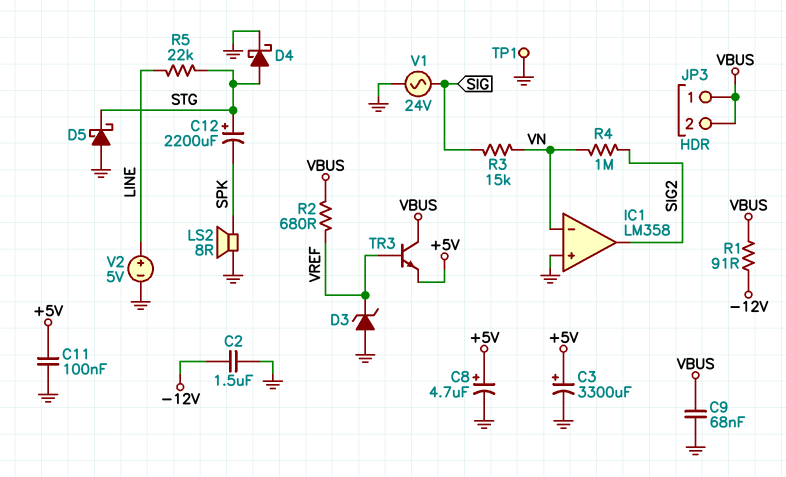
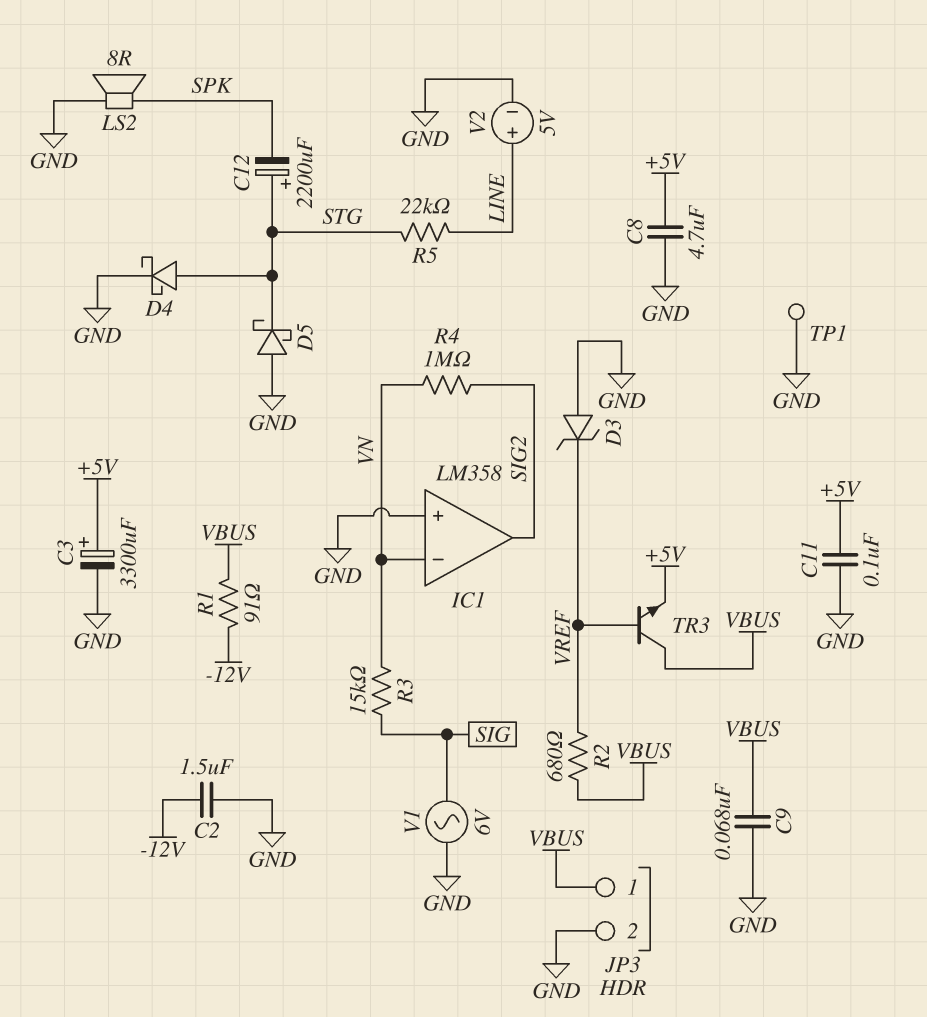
C8: 4.7uF (plus +5V, minus GND) -> 4.7uF (+5V, GND)
JP3 pin 2: VBUS -> GND
V1: AC 24V (GND, SIG) -> AC 6V (GND, SIG)

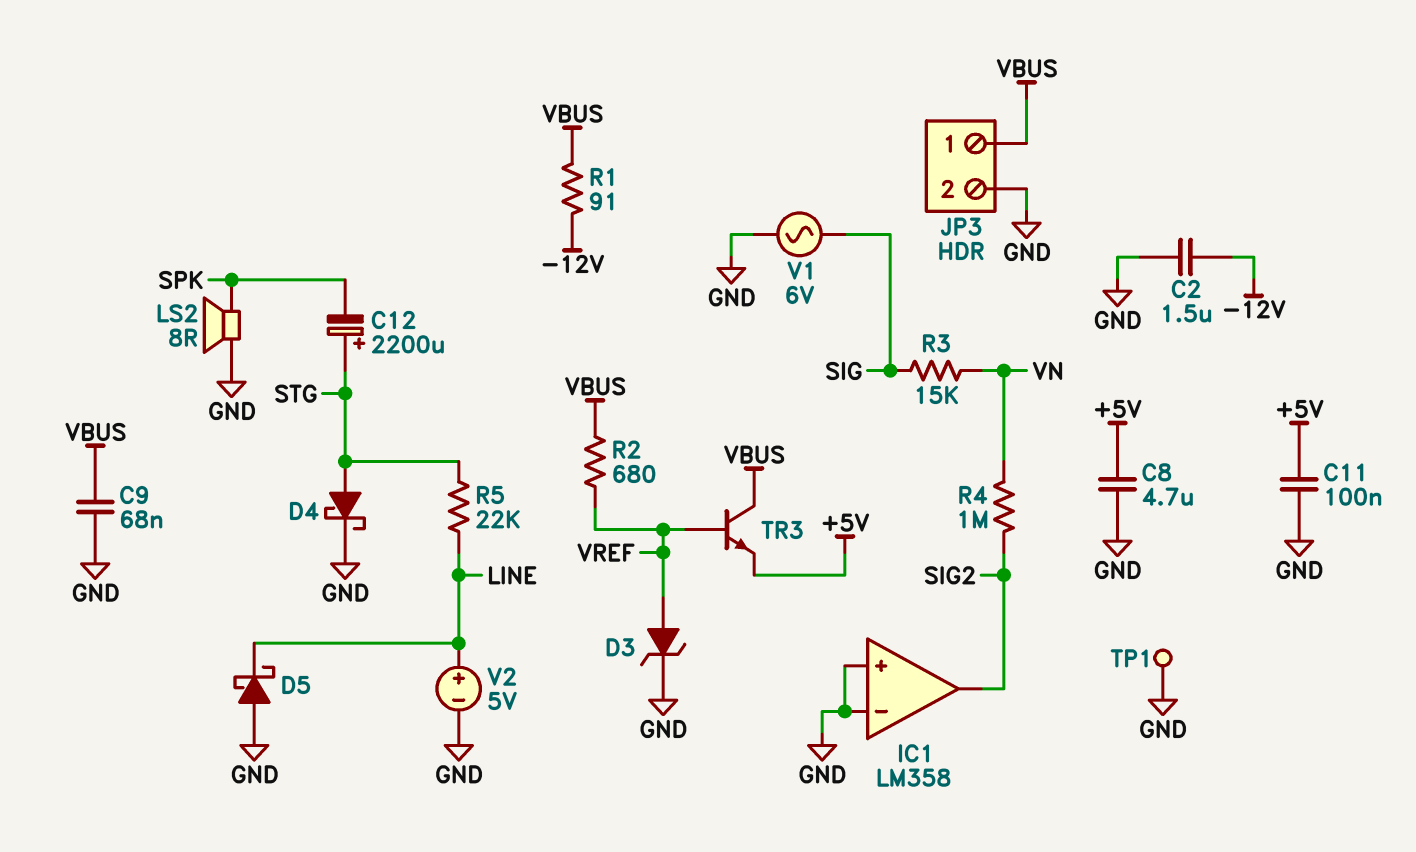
C3: 3300uF (plus +5V, minus GND) -> none
D3: zener (A GND, K VREF) -> zener (A VREF, K GND)
D5: schottky (A GND, K STG) -> schottky (A GND, K LINE)
IC1 pin in-: VN -> GND

